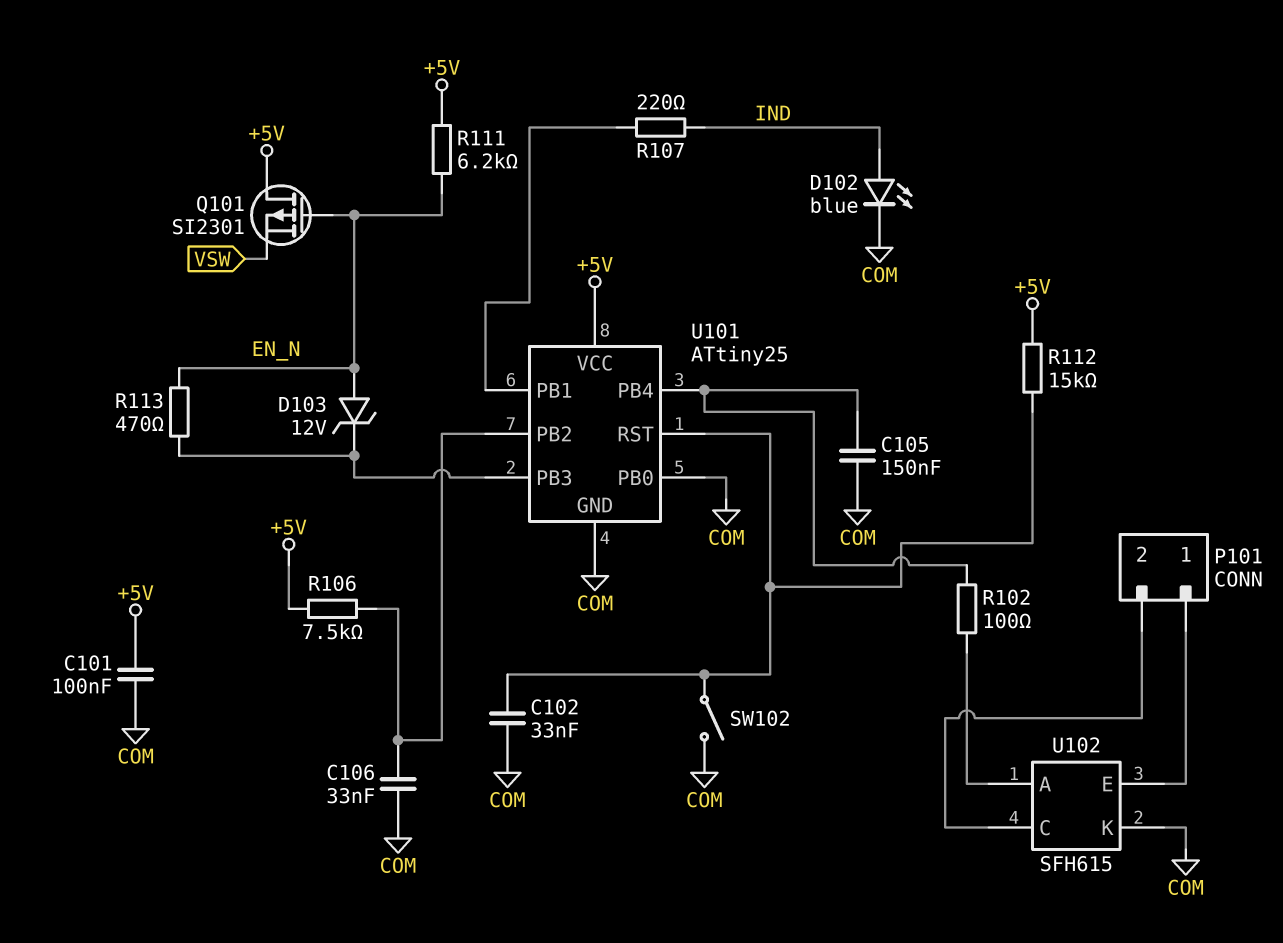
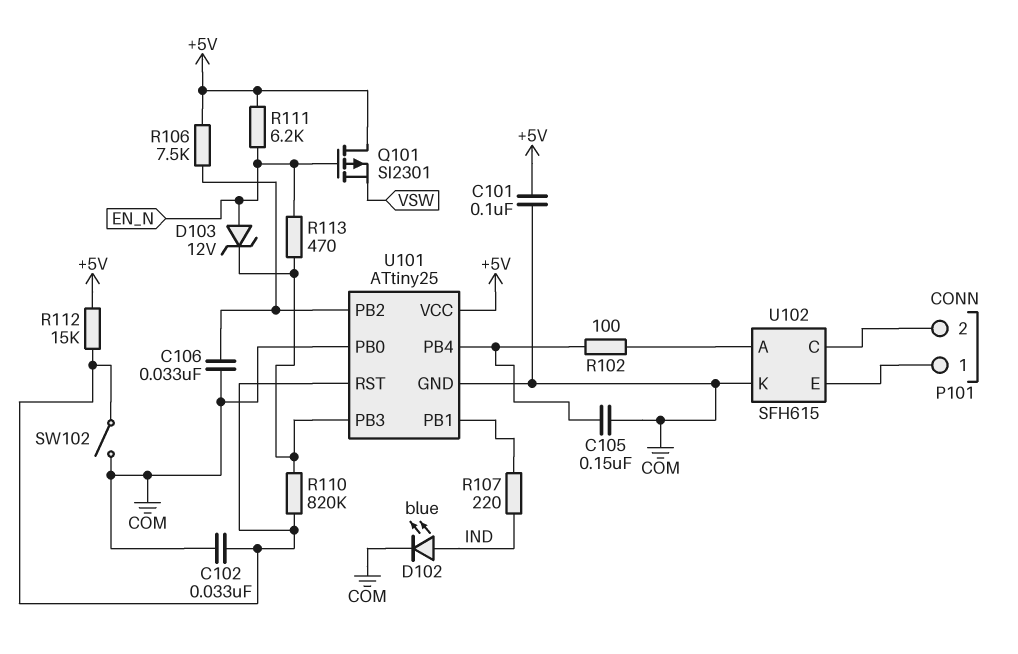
R110: none -> 820k (U101/PB3, U101/RST)

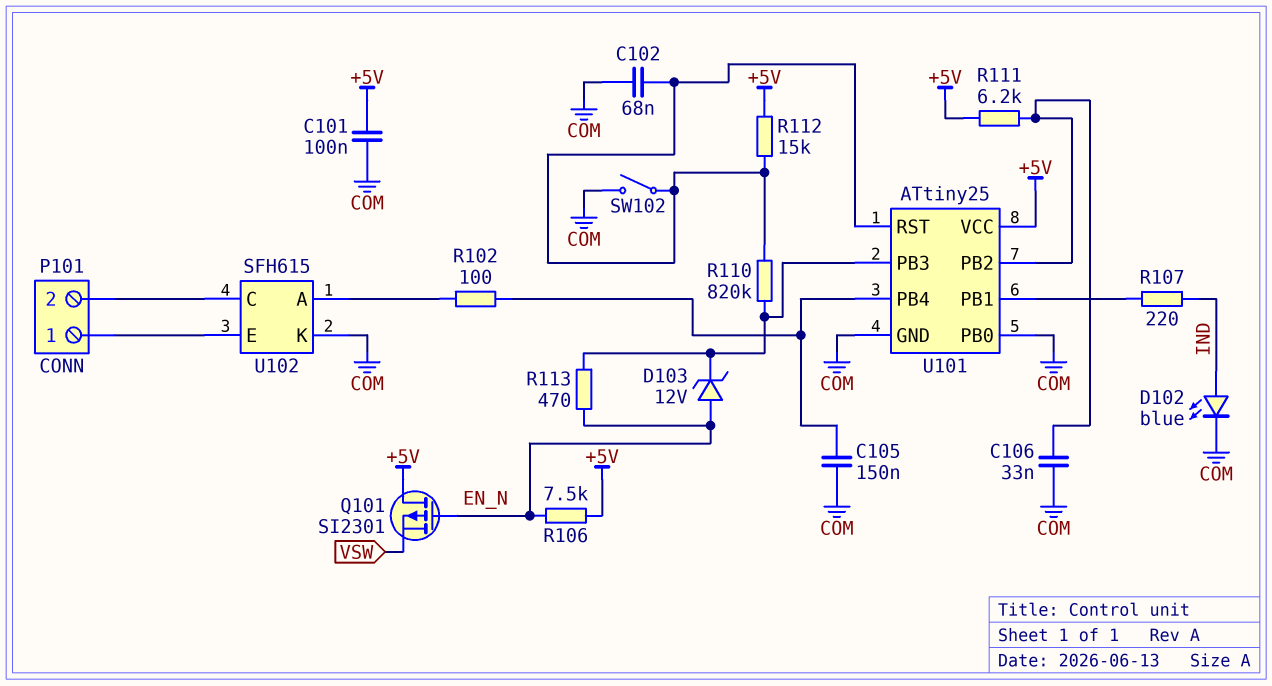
C102: 33nF (COM, U101/RST) -> 68nF (COM, U101/RST)
R106: 7.5k (+5V, U101/PB2) -> 7.5k (+5V, EN_N)
R111: 6.2k (+5V, EN_N) -> 6.2k (+5V, U101/PB2)

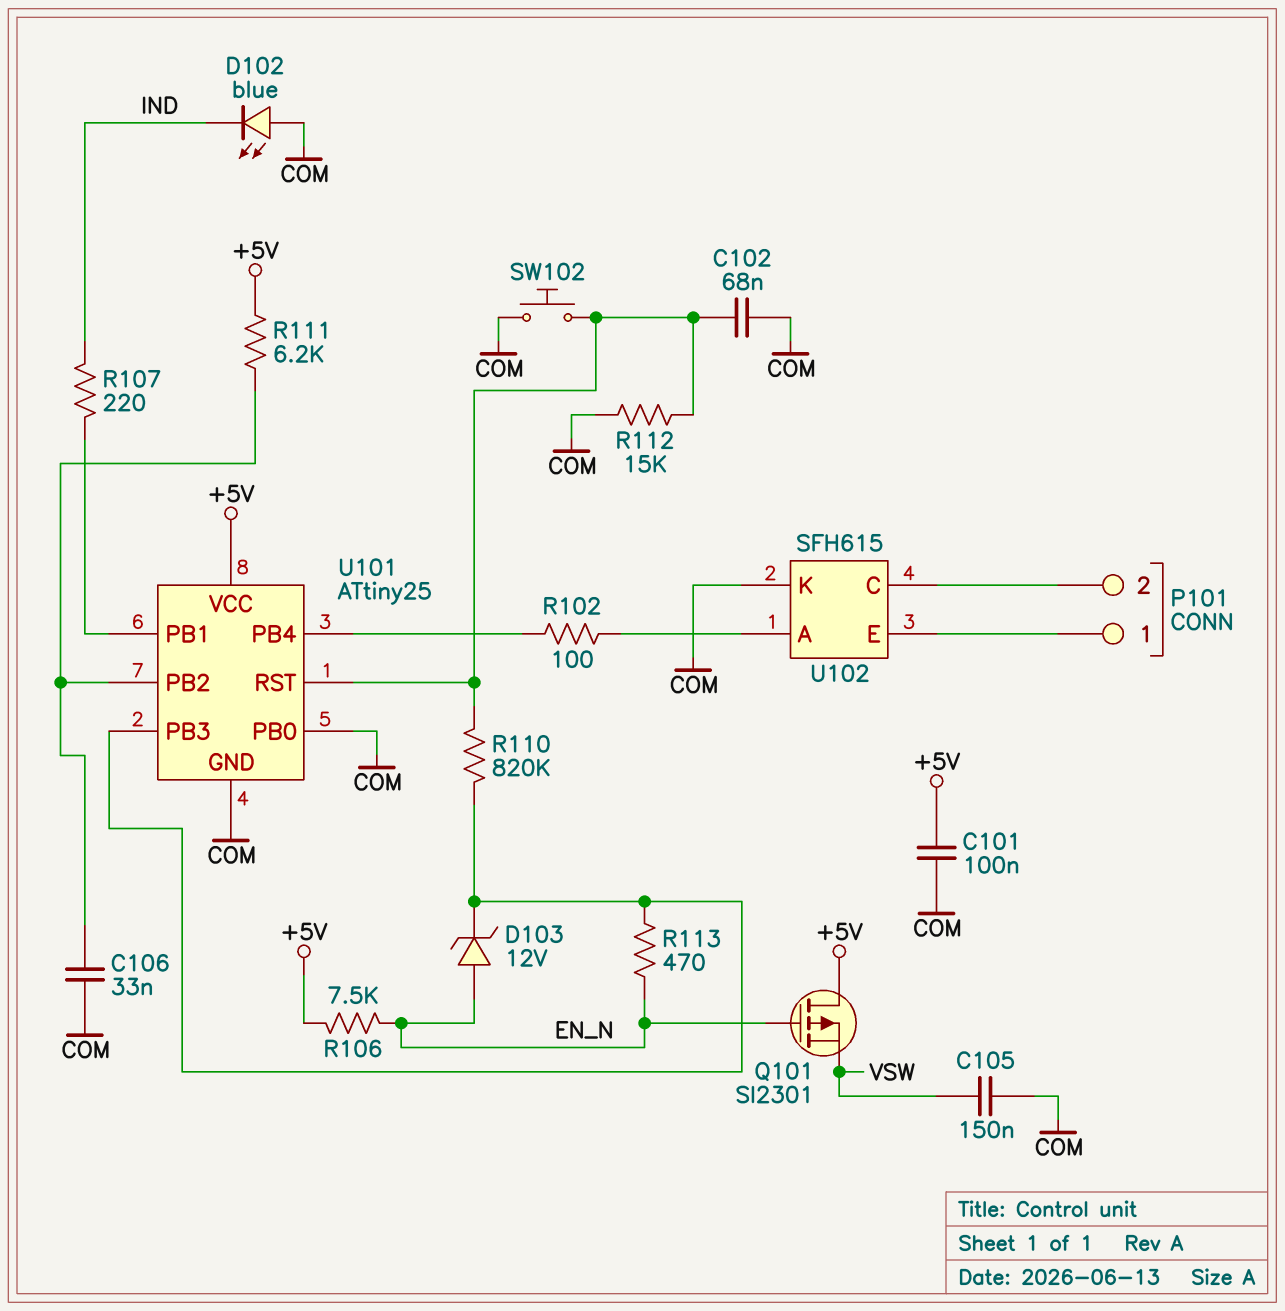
C105: 150nF (COM, U101/PB4) -> 150nF (COM, VSW)
D102: LED blue (A IND, K COM) -> LED blue (A COM, K IND)
R112: 15k (+5V, U101/RST) -> 15k (COM, U101/RST)
SW102: switch (COM, U101/RST) -> button (COM, U101/RST)

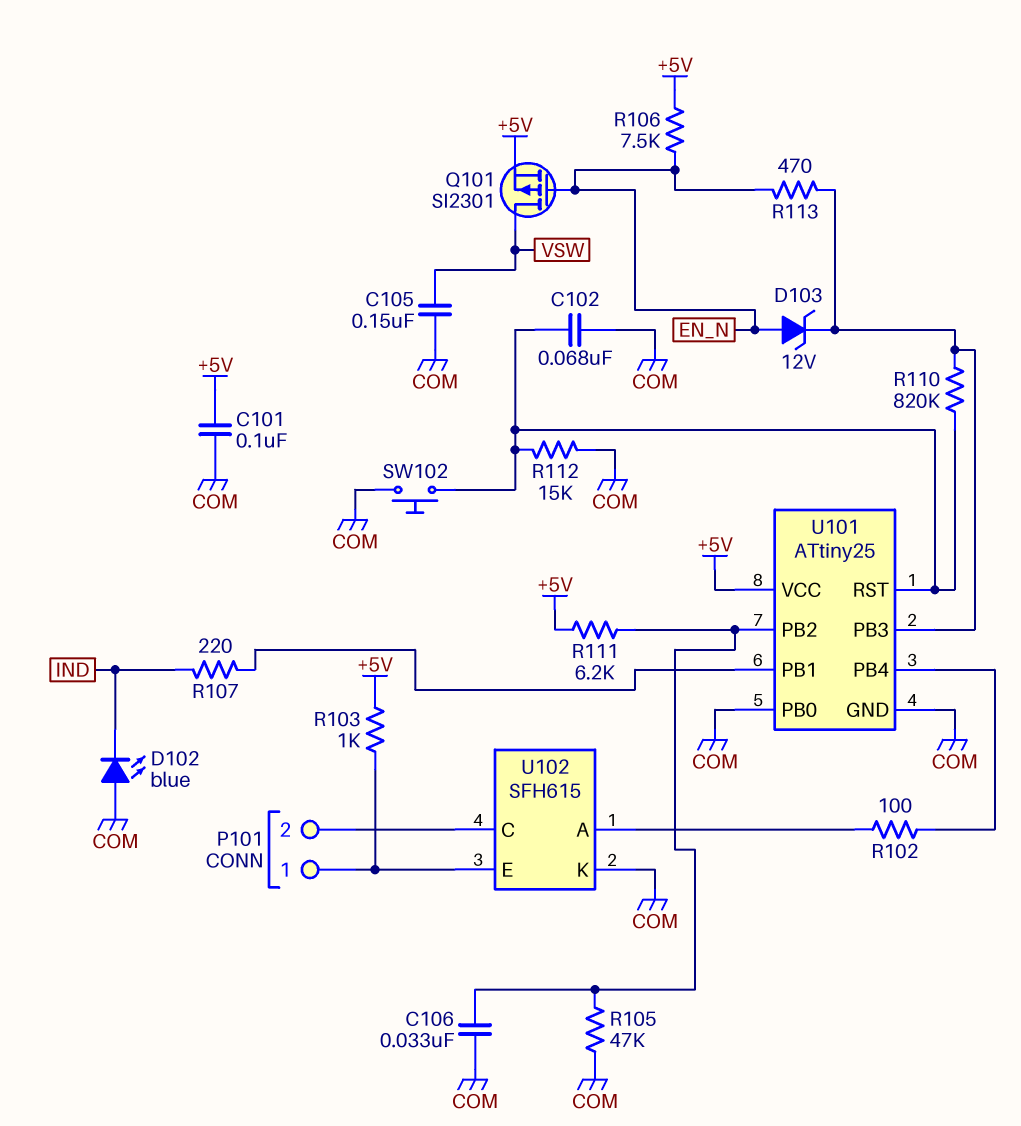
Q101: PMOS SI2301 (G EN_N, D +5V, S VSW) -> PMOS SI2301 (G EN_N, D VSW, S +5V)
R103: none -> 1k (+5V, P101/1)
R105: none -> 47k (COM, U101/PB2)

